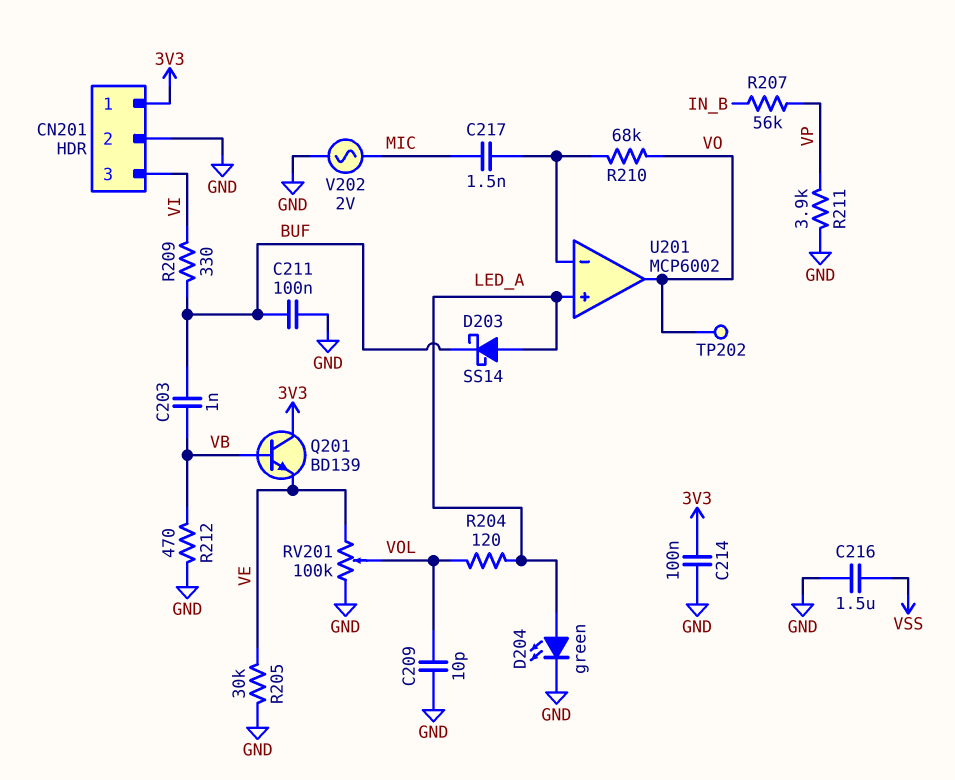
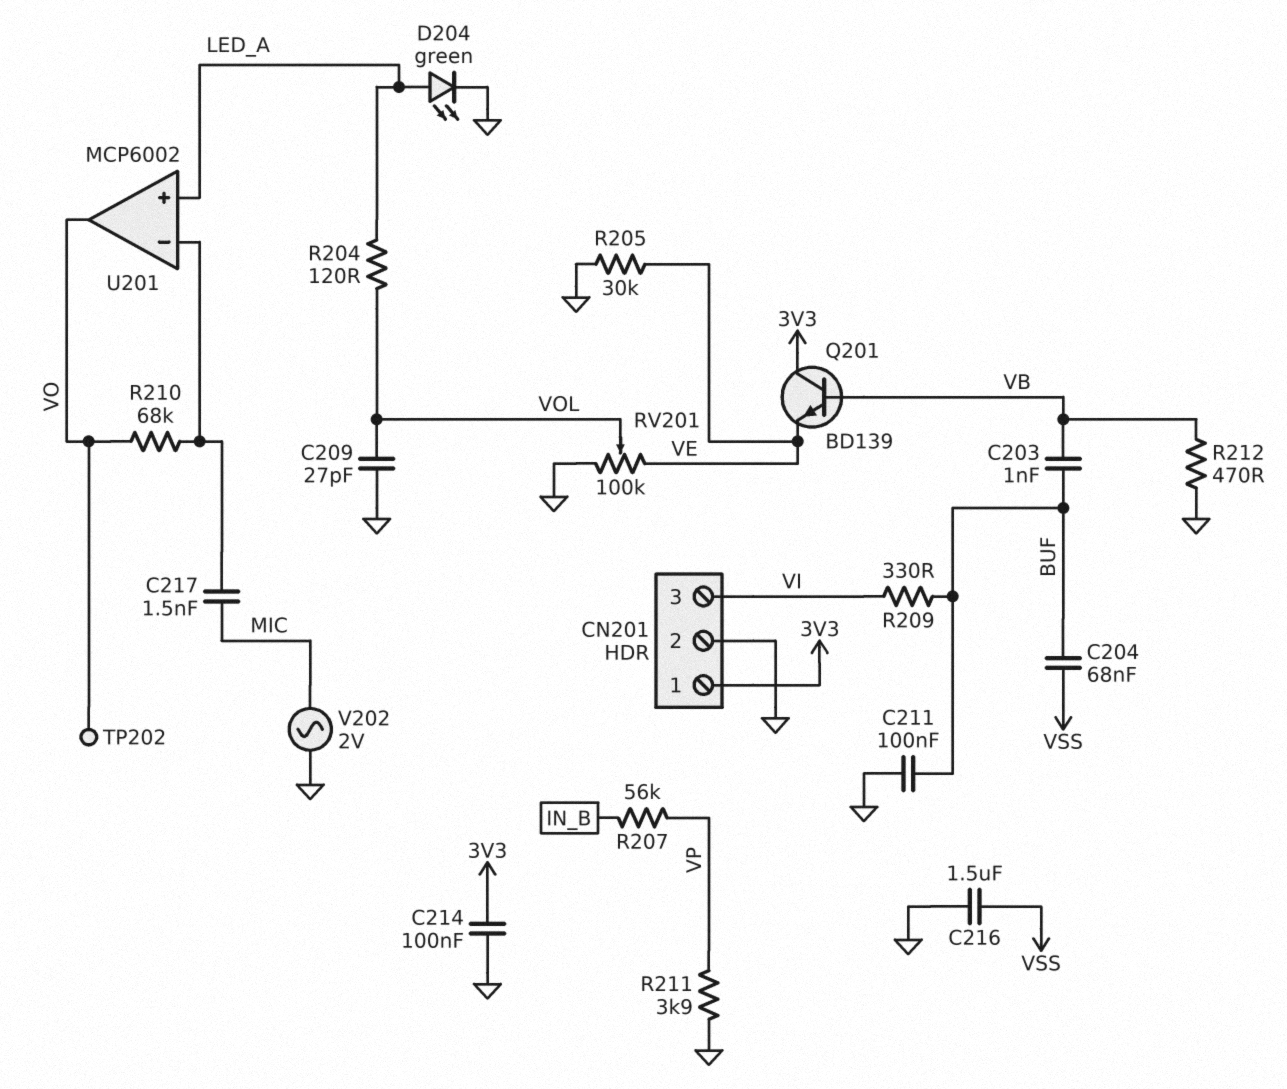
C204: none -> 68nF (BUF, VSS)
C209: 10pF (GND, VOL) -> 27pF (GND, VOL)
D203: schottky SS14 (A LED_A, K BUF) -> none

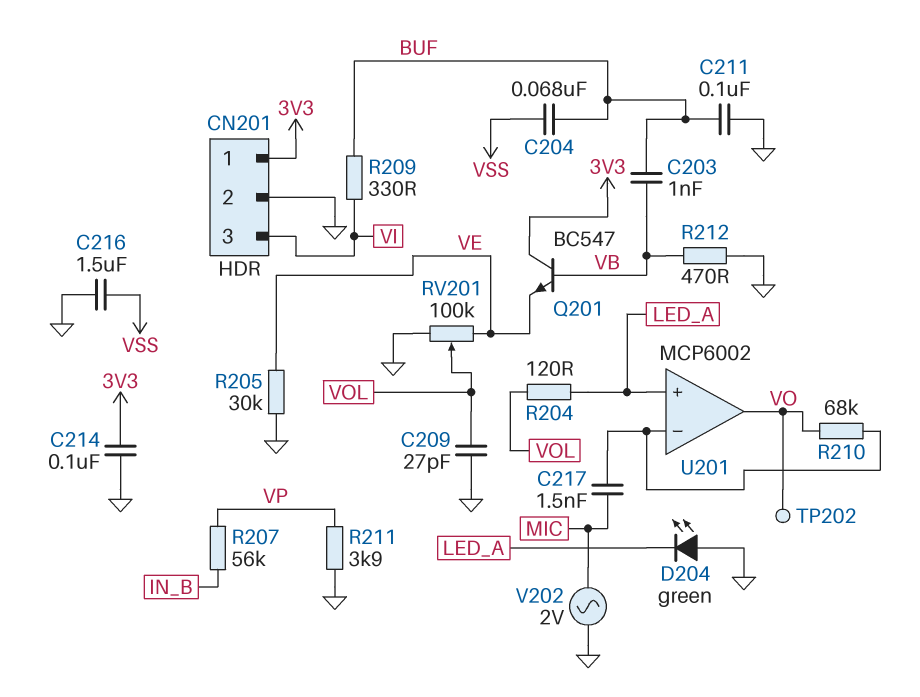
D204: LED green (A LED_A, K GND) -> LED green (A GND, K LED_A)
Q201: NPN BD139 (B VB, C 3V3, E VE) -> NPN BC547 (B VB, C 3V3, E VE)

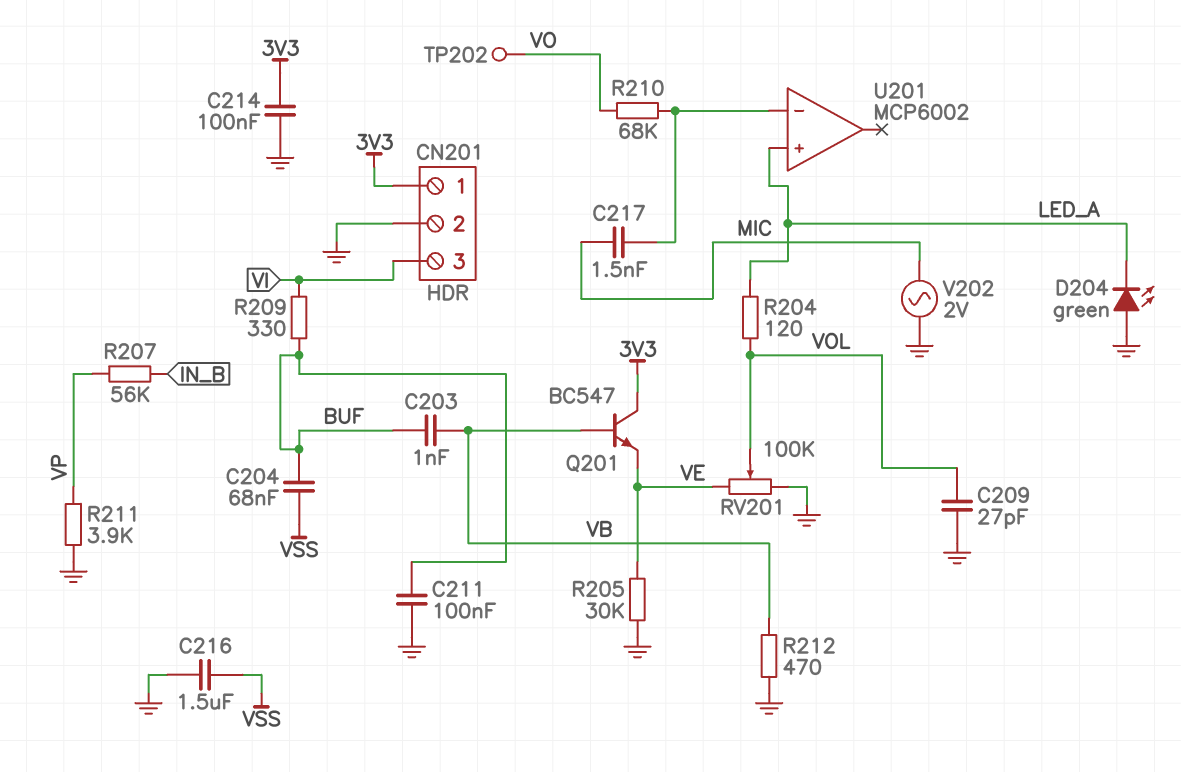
U201 pin out: VO -> none

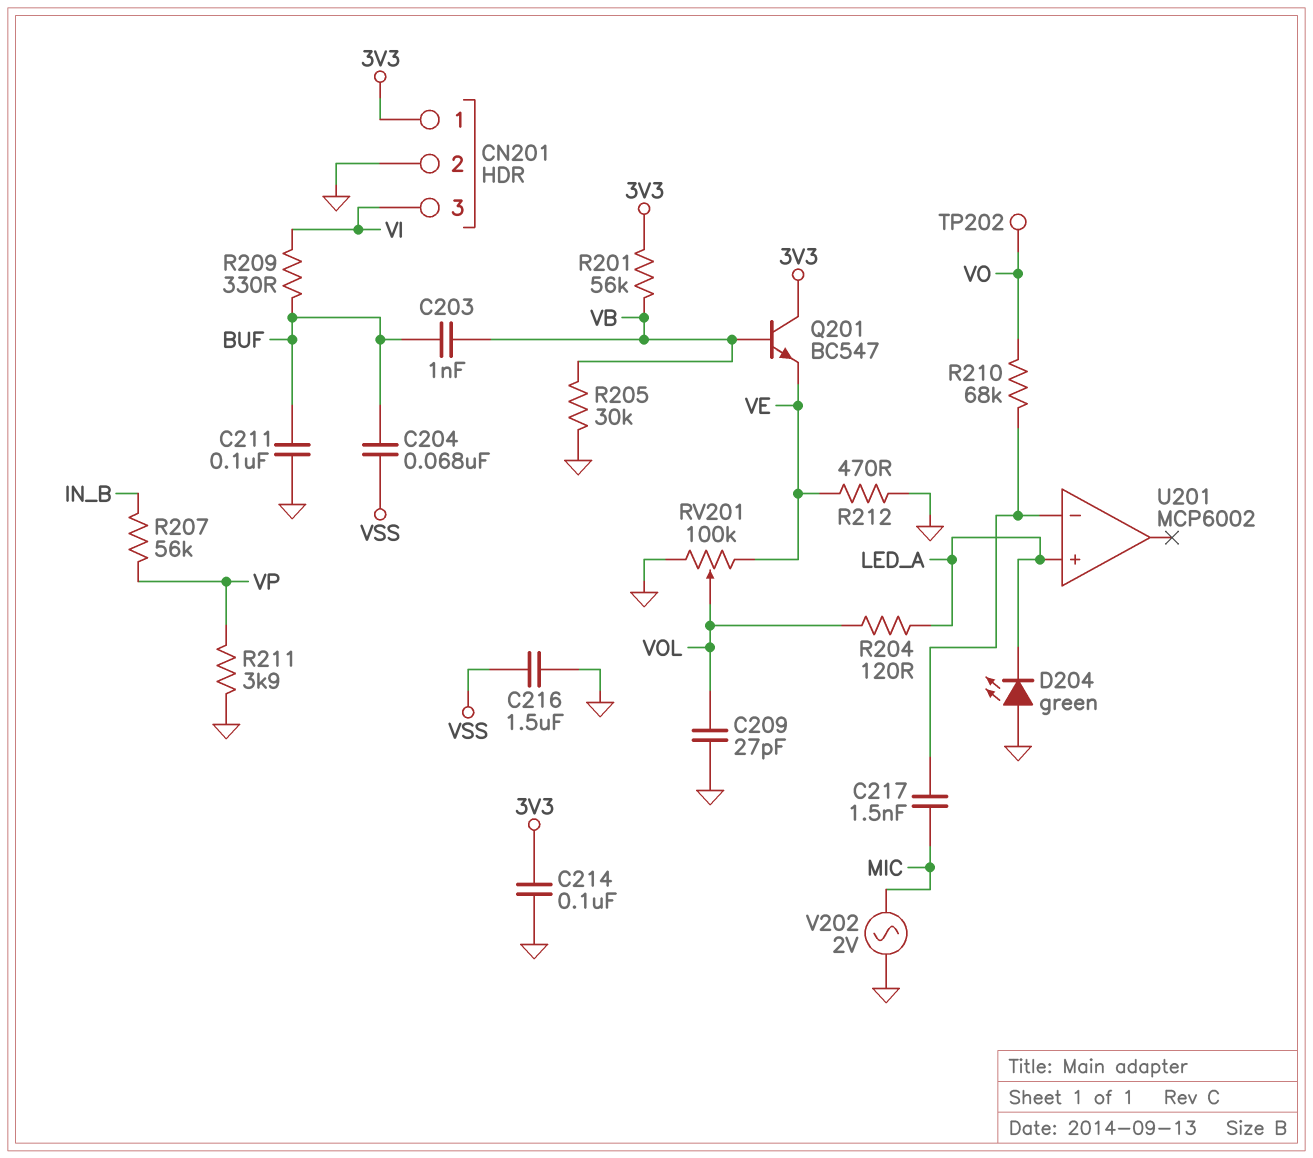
R201: none -> 56k (3V3, VB)
R205: 30k (GND, VE) -> 30k (GND, VB)
R212: 470 (GND, VB) -> 470 (GND, VE)

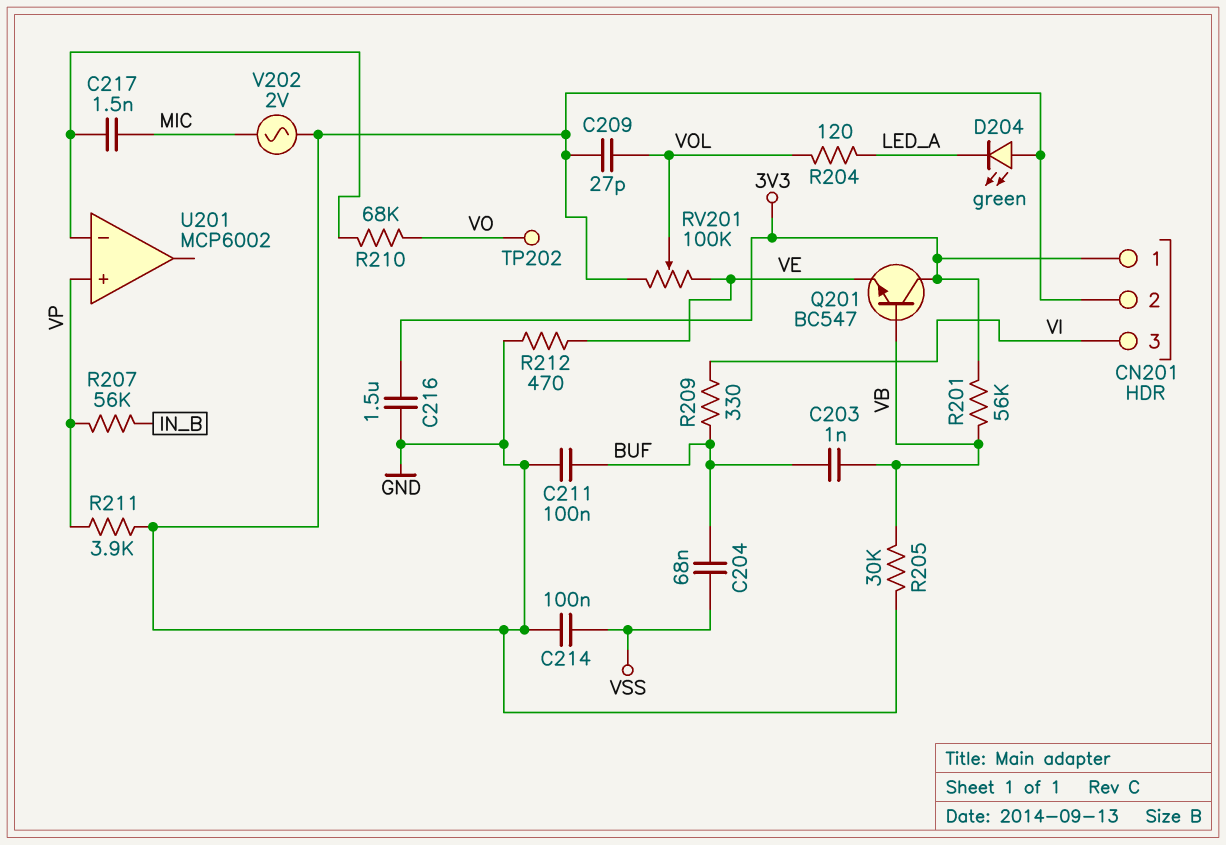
C214: 100nF (3V3, GND) -> 100nF (GND, VSS)
C216: 1.5uF (GND, VSS) -> 1.5uF (3V3, GND)
U201 pin in+: LED_A -> VP

